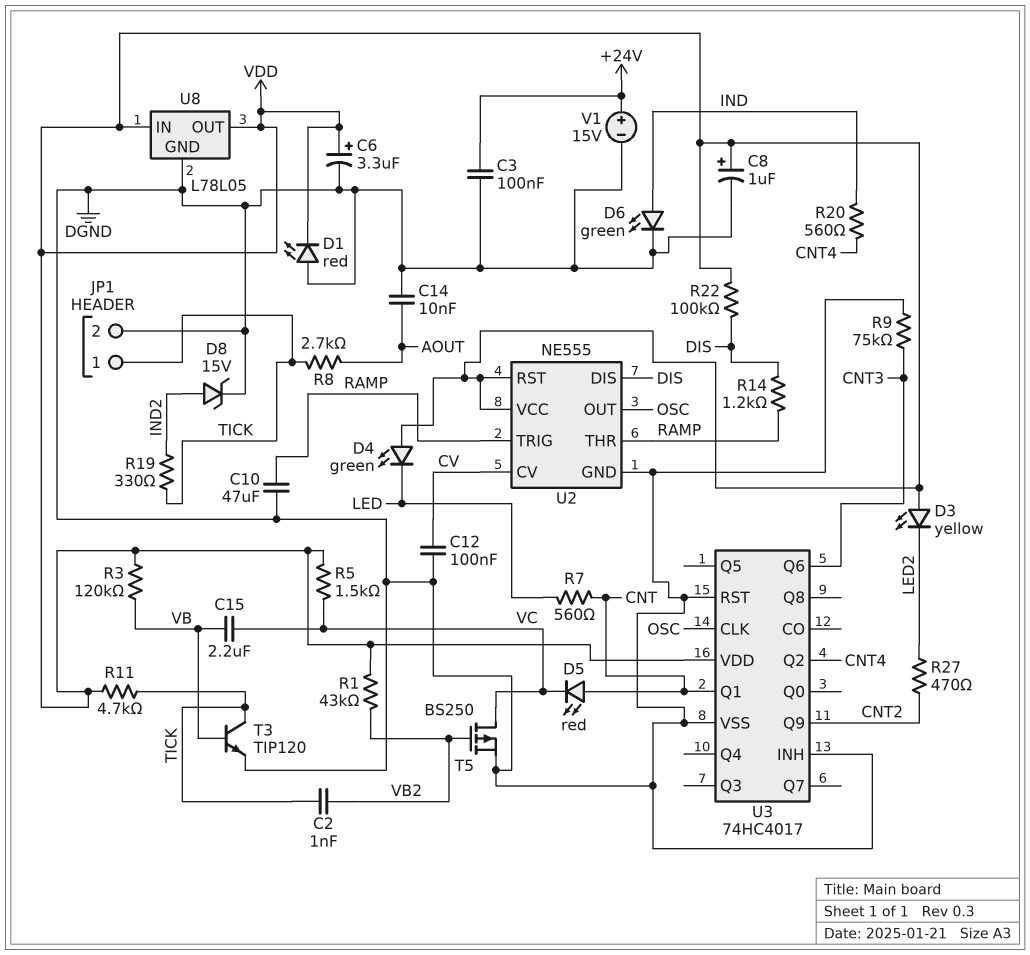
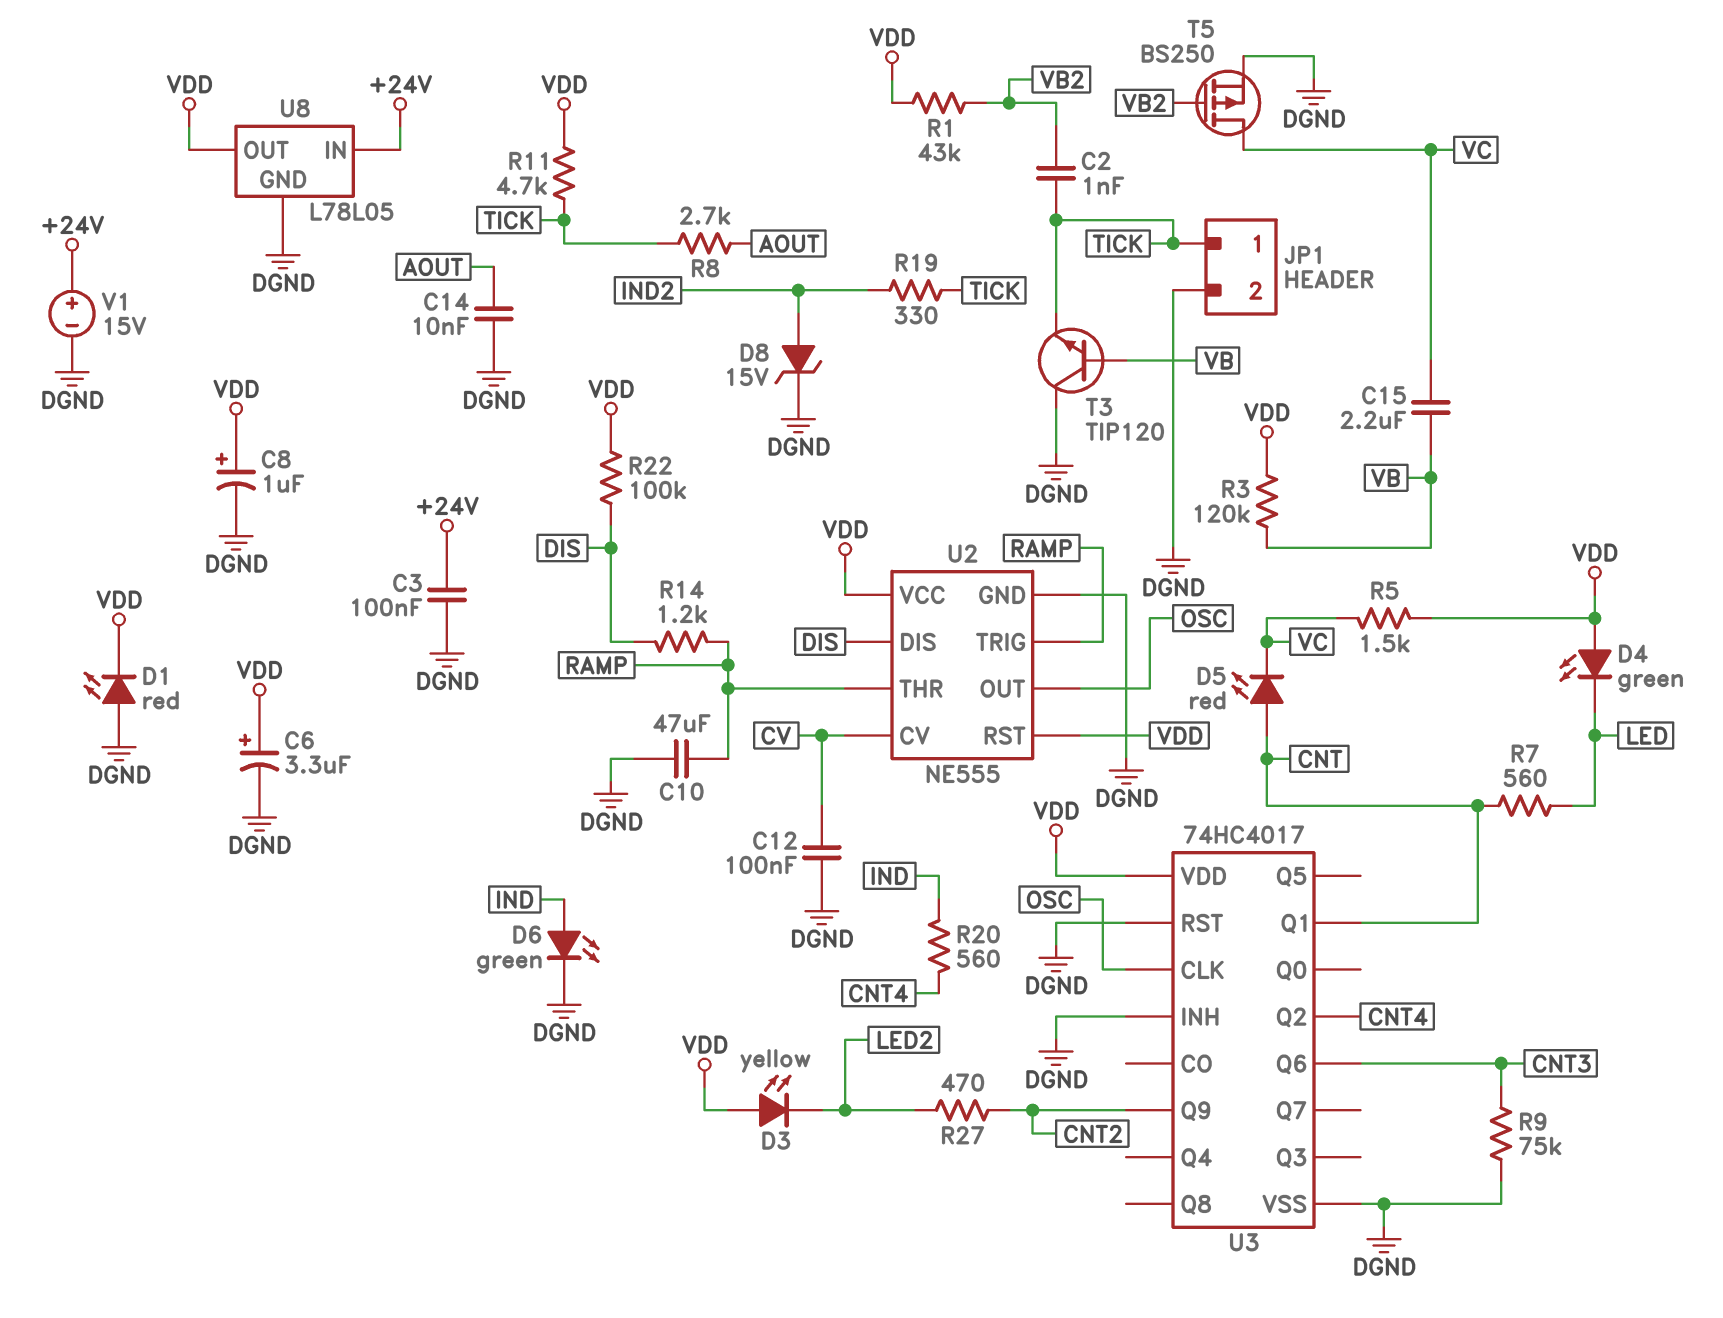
T3: NPN TIP120 (B VB, C TICK, E DGND) -> NPN TIP120 (B VB, C DGND, E TICK)
U8 pin IN: VDD -> +24V

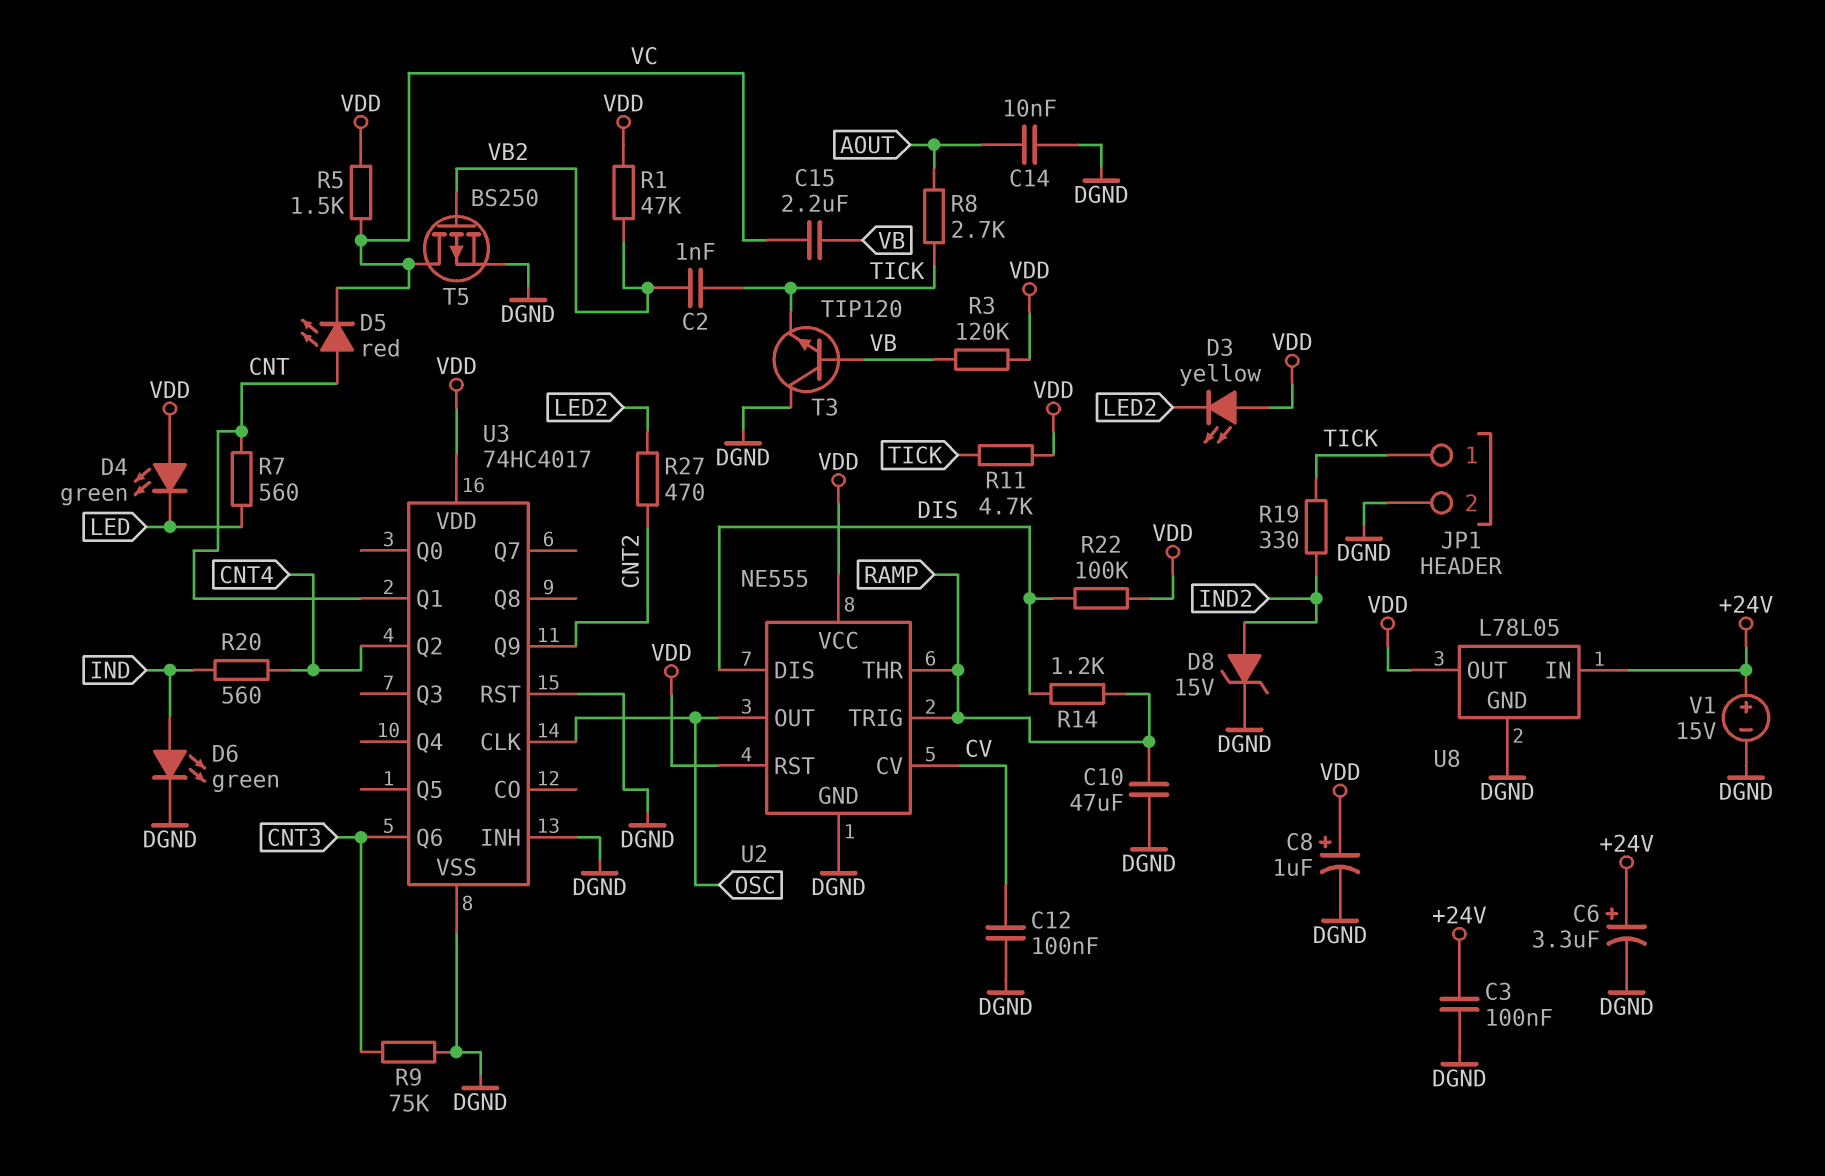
C6: 3.3uF (plus VDD, minus DGND) -> 3.3uF (plus +24V, minus DGND)
D1: LED red (A DGND, K VDD) -> none
R1: 43k (VB2, VDD) -> 47k (VB2, VDD)

